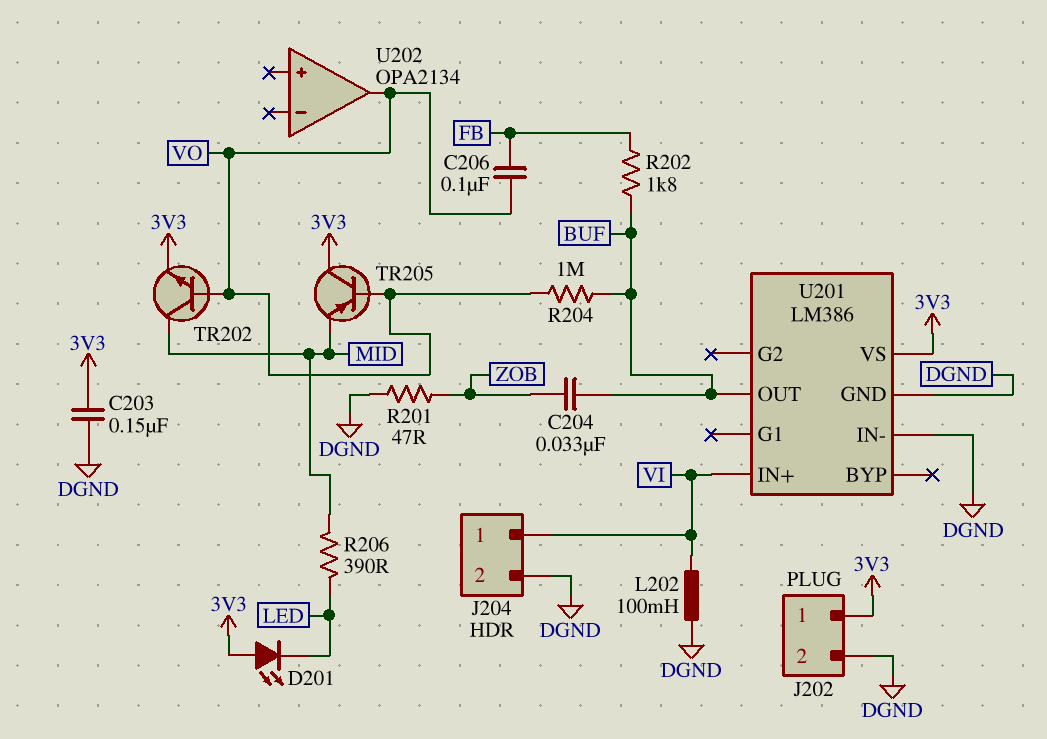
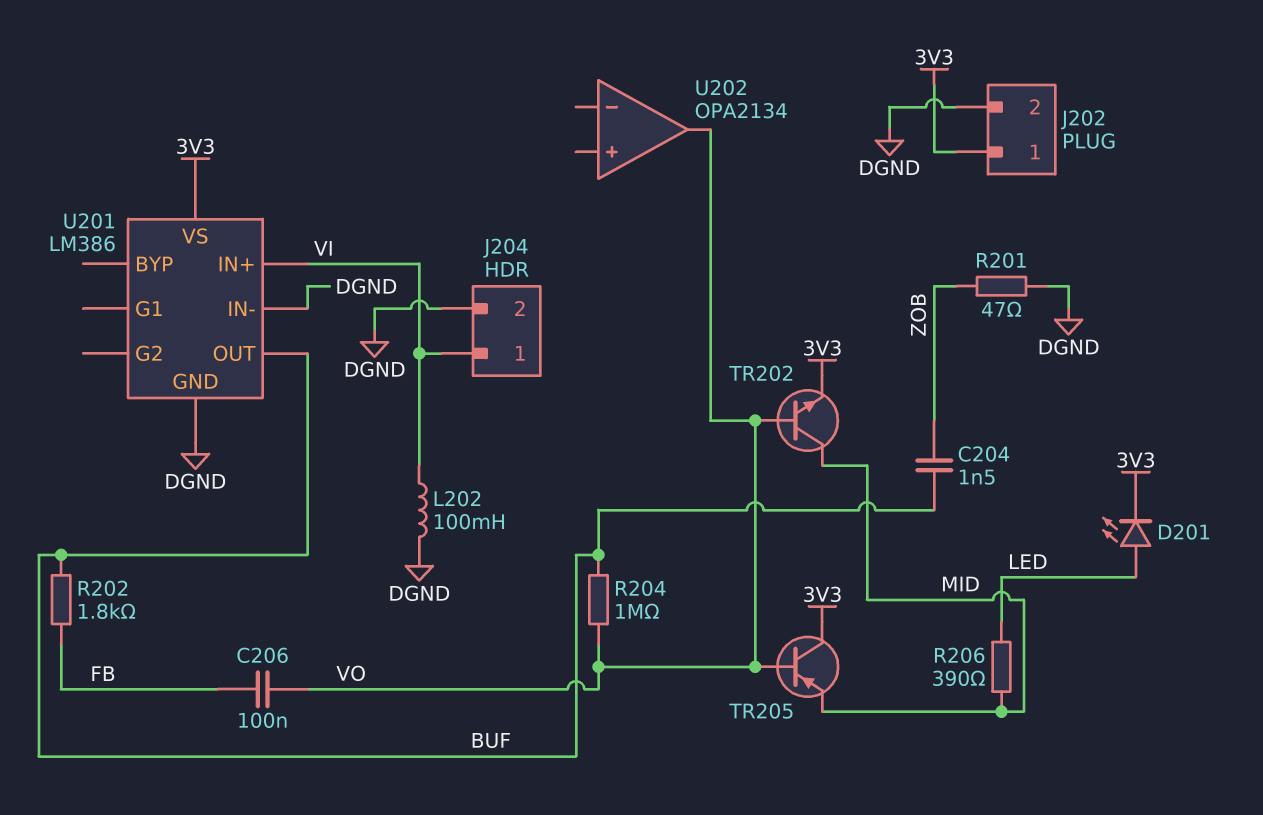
C203: 150nF (3V3, DGND) -> none
C204: 33nF (BUF, ZOB) -> 1.5nF (BUF, ZOB)
D201: LED (A 3V3, K LED) -> LED (A LED, K 3V3)

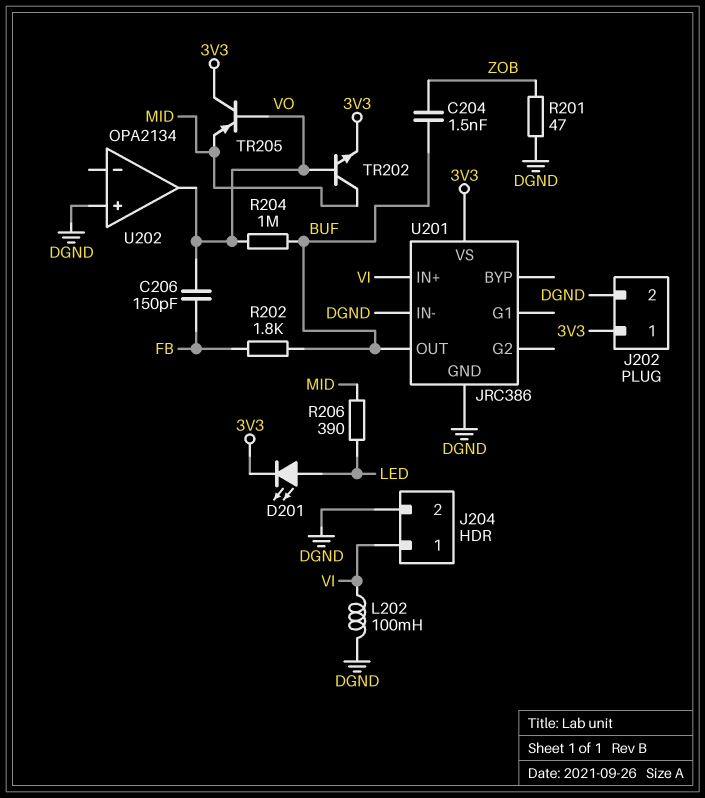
C206: 100nF (FB, VO) -> 150pF (FB, VO)
U201: LM386 -> JRC386
U202 pin in+: none -> DGND

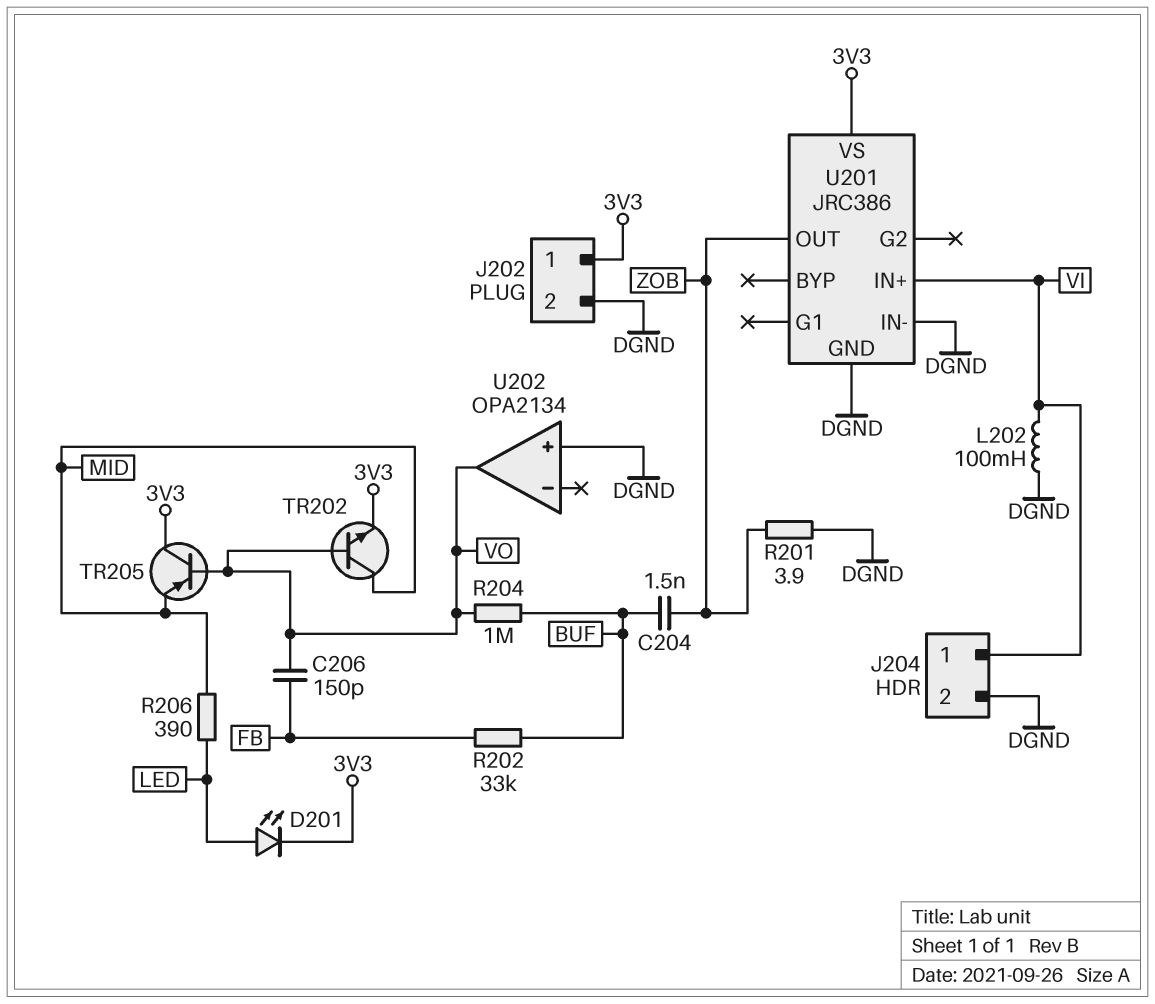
R201: 47 (DGND, ZOB) -> 3.9 (DGND, ZOB)
R202: 1.8k (BUF, FB) -> 33k (BUF, FB)
U201 pin OUT: BUF -> ZOB

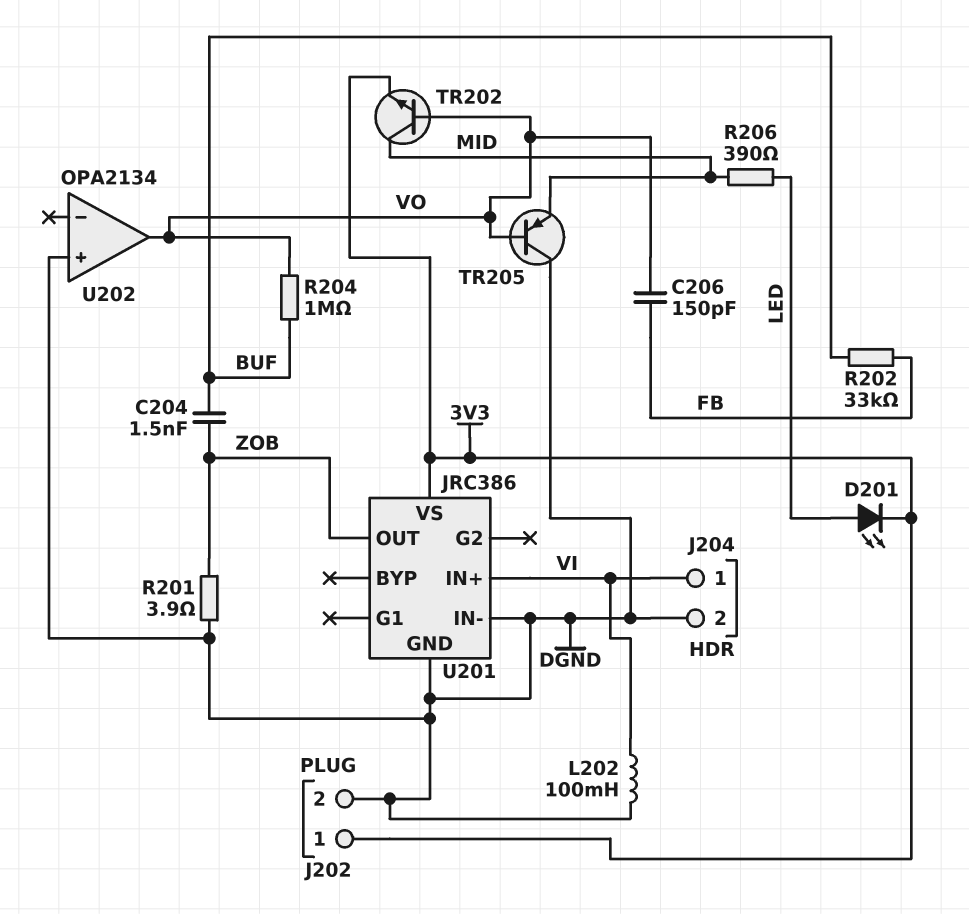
TR205: PNP (B VO, C 3V3, E MID) -> PNP (B VO, C DGND, E MID)

